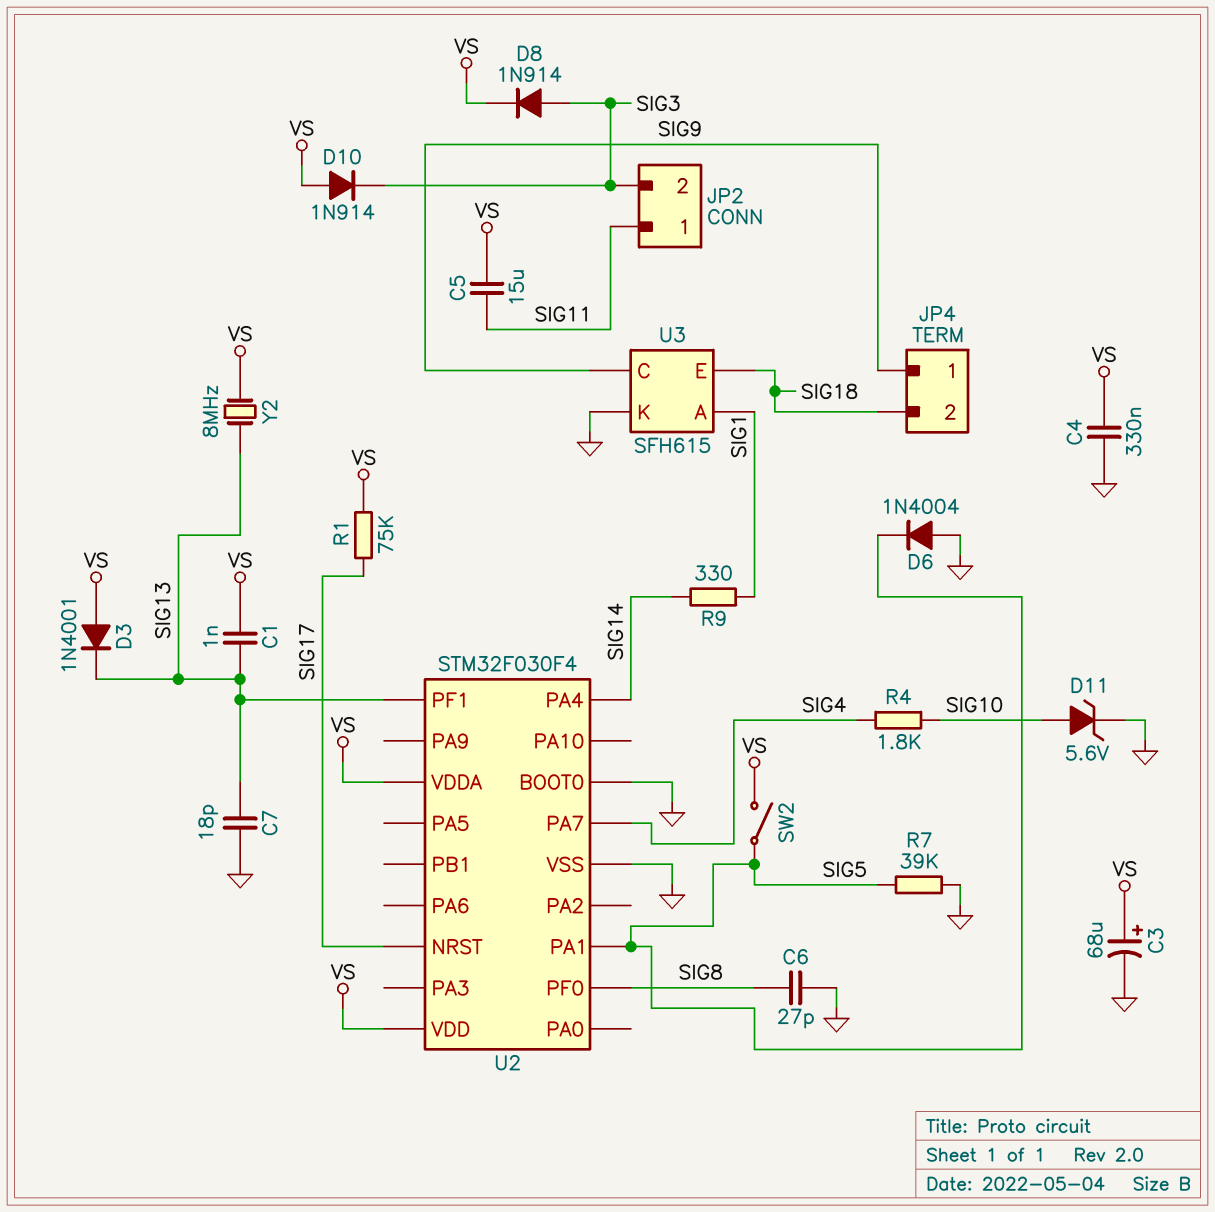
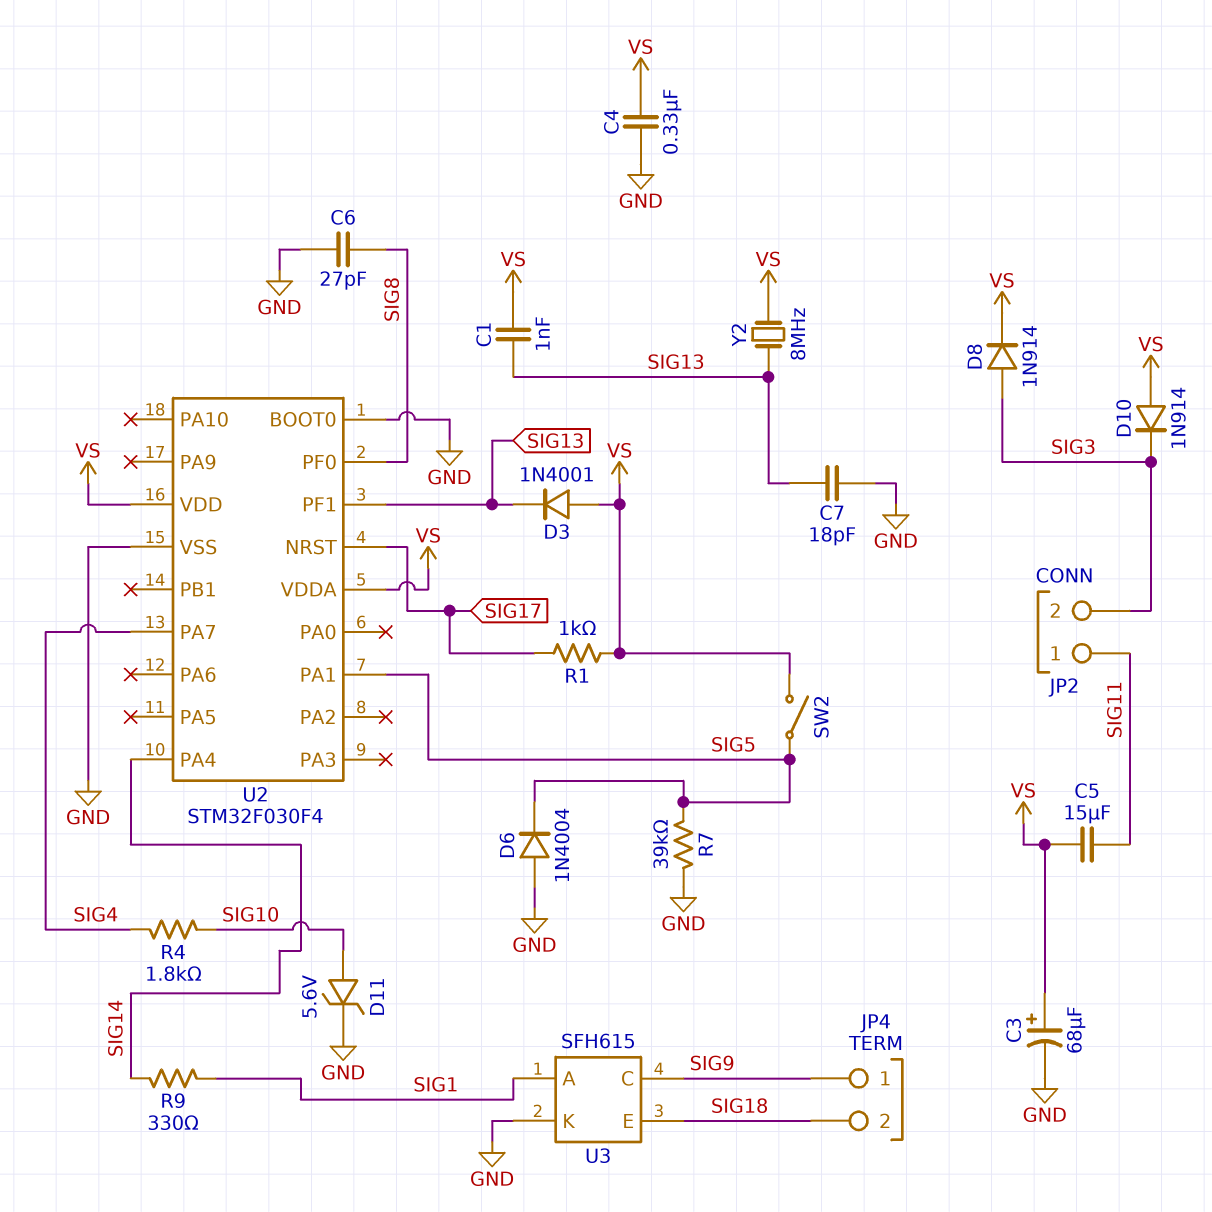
R1: 75k (SIG17, VS) -> 1k (SIG17, VS)

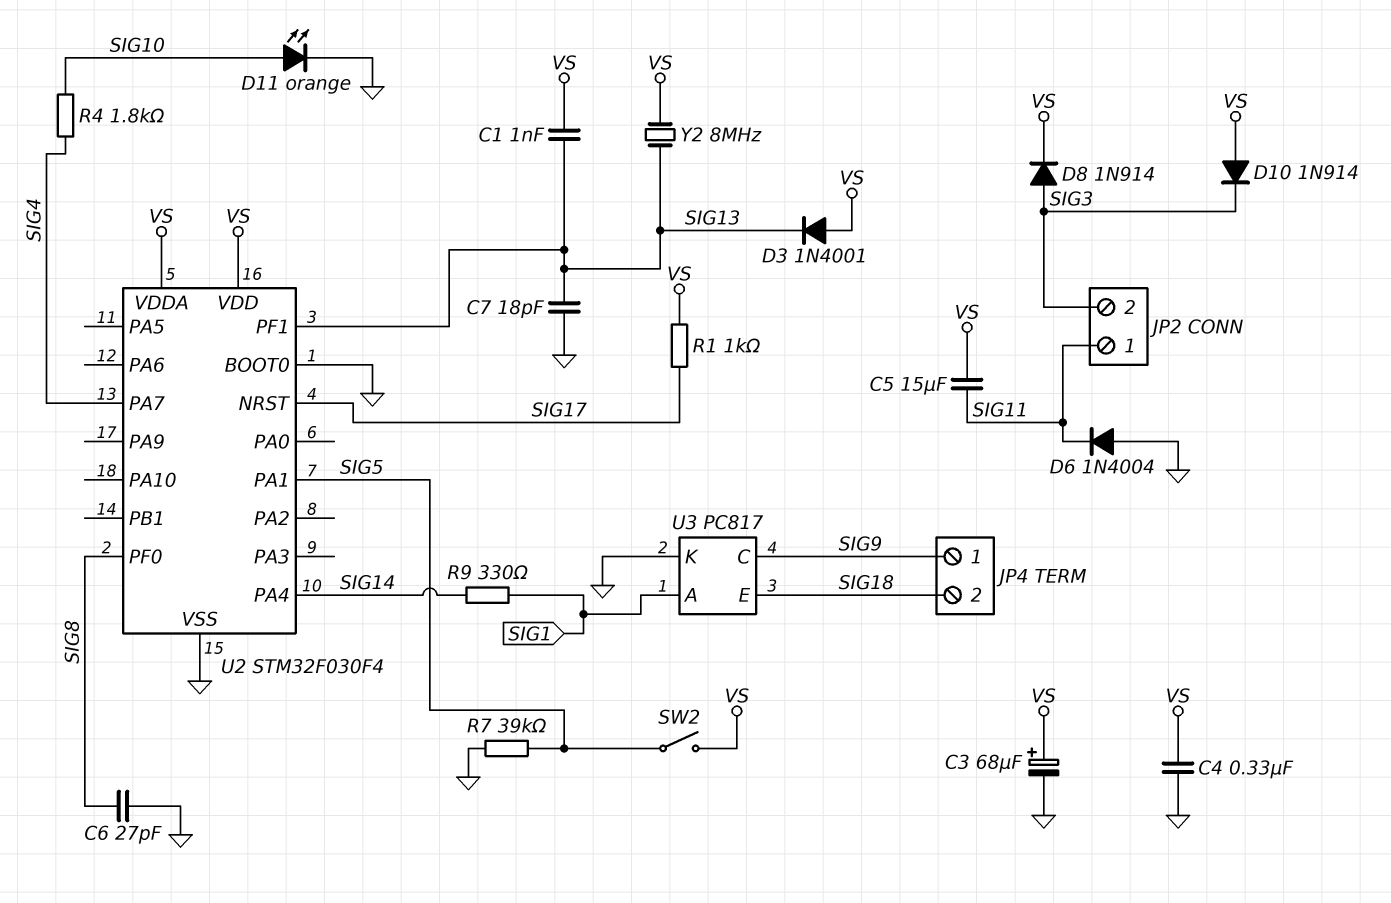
D6: diode 1N4004 (A GND, K SIG5) -> diode 1N4004 (A GND, K SIG11)
D11: zener 5.6V (A SIG10, K GND) -> LED orange (A SIG10, K GND)
U3: SFH615 -> PC817

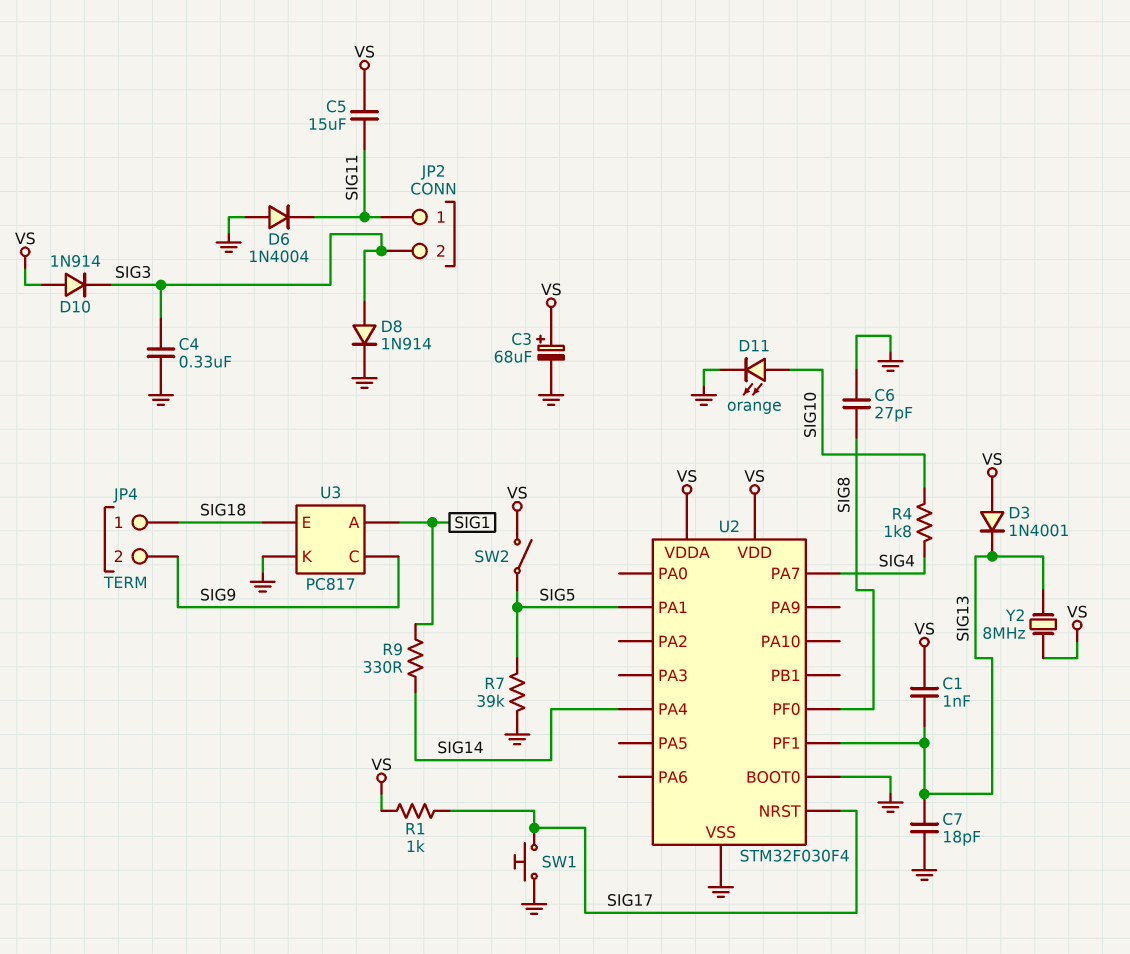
C4: 330nF (GND, VS) -> 330nF (GND, SIG3)
D8: diode 1N914 (A SIG3, K VS) -> diode 1N914 (A SIG3, K GND)
JP4 pin 1: SIG9 -> SIG18
JP4 pin 2: SIG18 -> SIG9
SW1: none -> button (GND, SIG17)

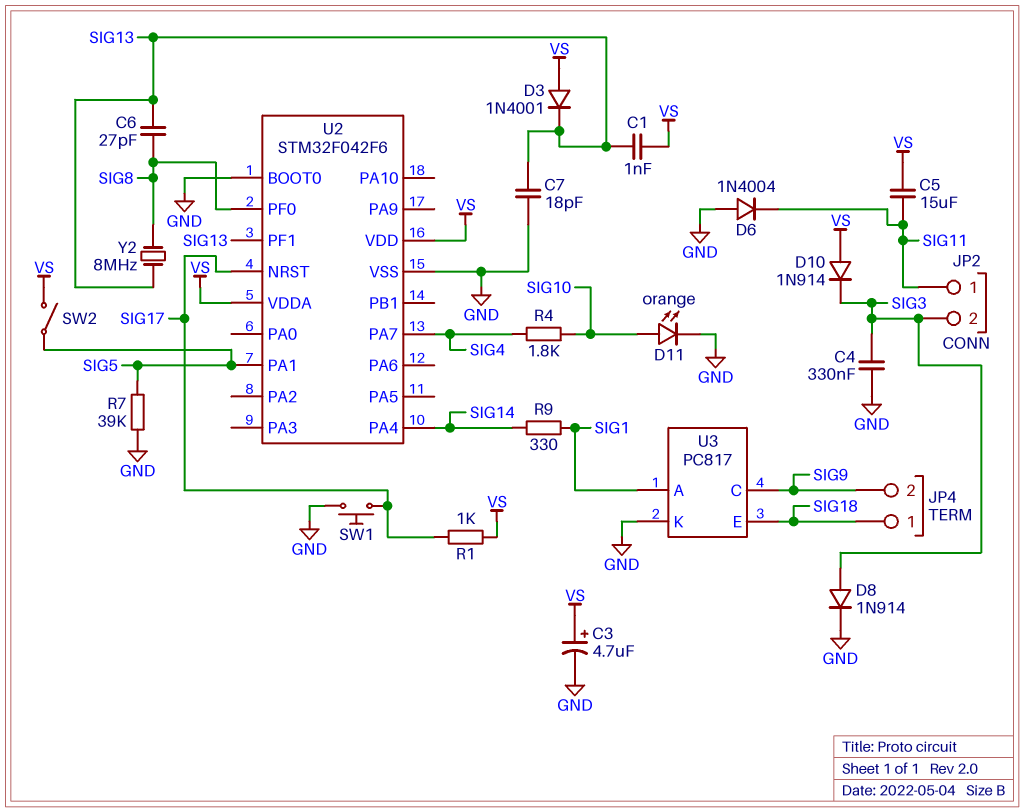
C3: 68uF (plus VS, minus GND) -> 4.7uF (plus VS, minus GND)
C6: 27pF (GND, SIG8) -> 27pF (SIG8, SIG13)
U2: STM32F030F4 -> STM32F042F6
Y2: 8MHz (SIG13, VS) -> 8MHz (SIG8, SIG13)

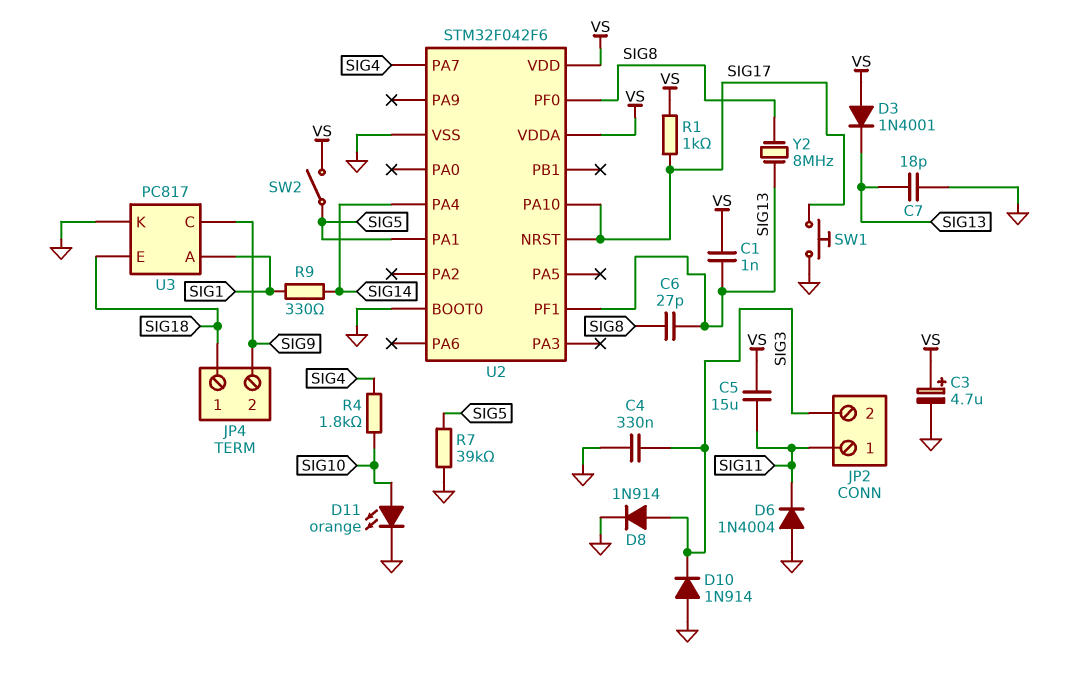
D10: diode 1N914 (A VS, K SIG3) -> diode 1N914 (A GND, K SIG3)
U2 pin PA10: none -> SIG17

